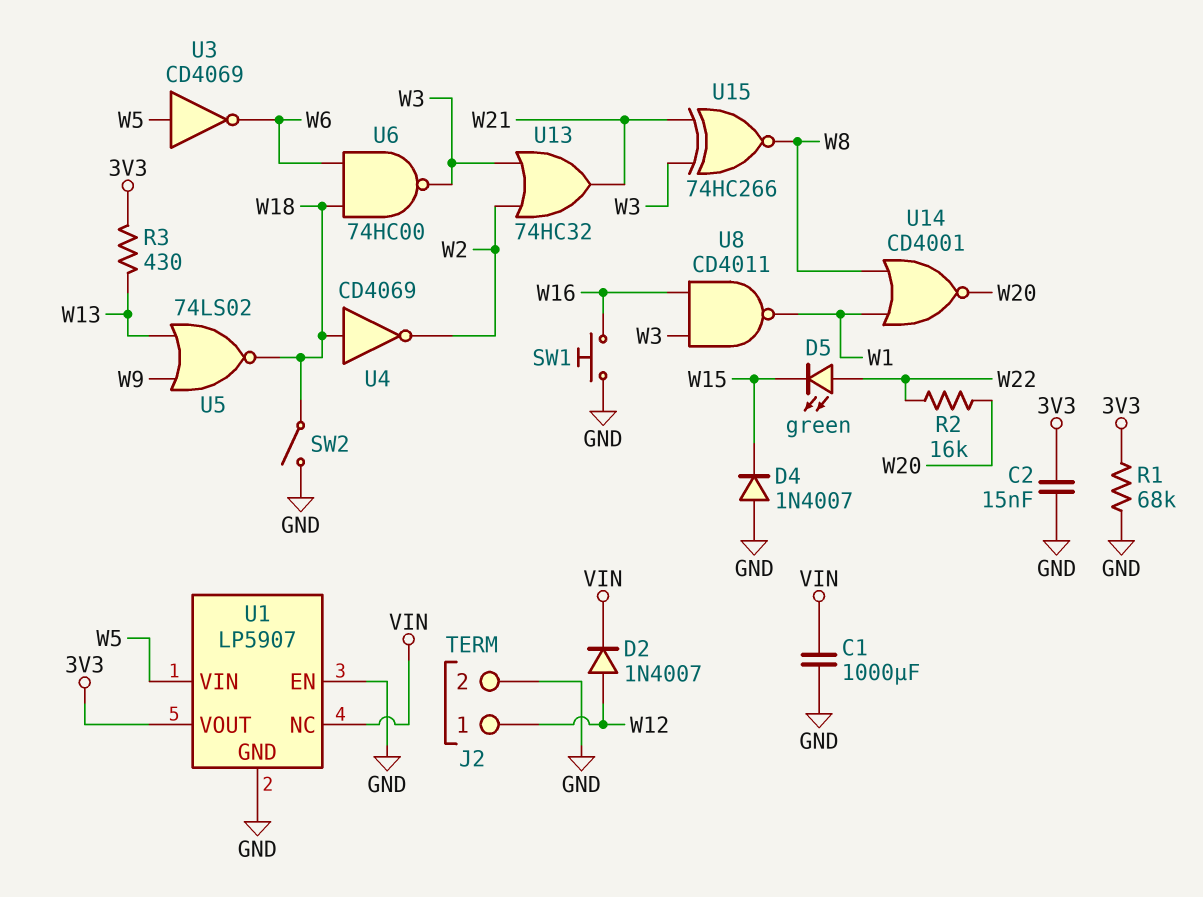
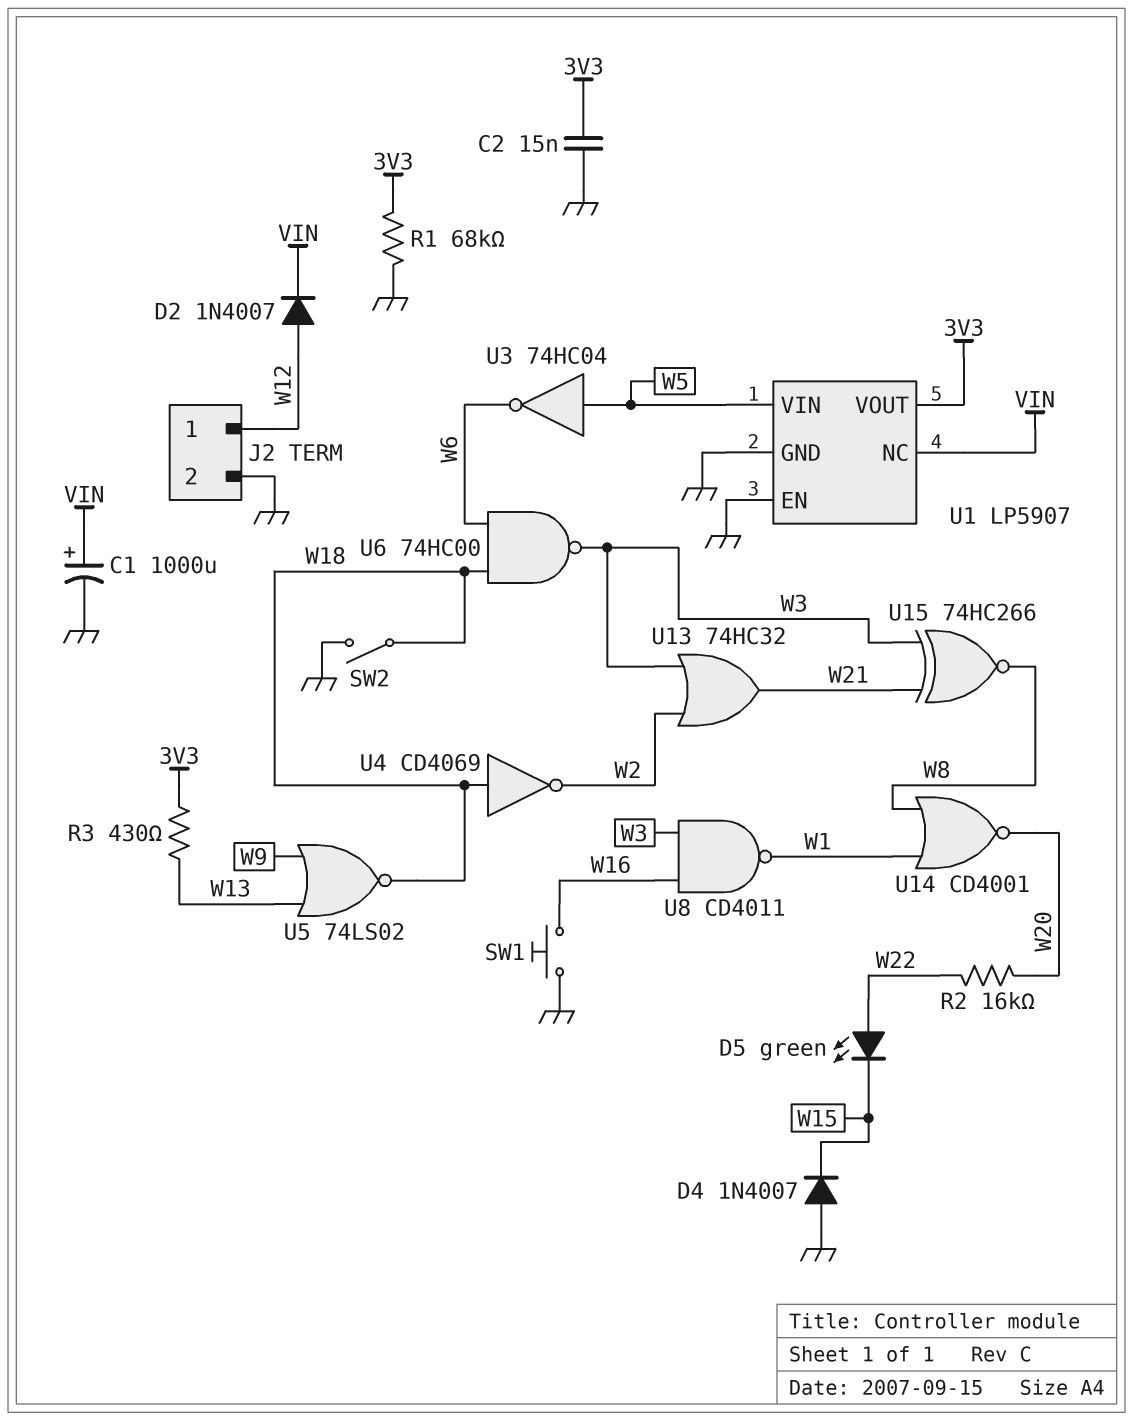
C1: 1000uF (GND, VIN) -> 1000uF (plus VIN, minus GND)
U3: NOT CD4069 (in W5, out W6) -> NOT 74HC04 (in W5, out W6)

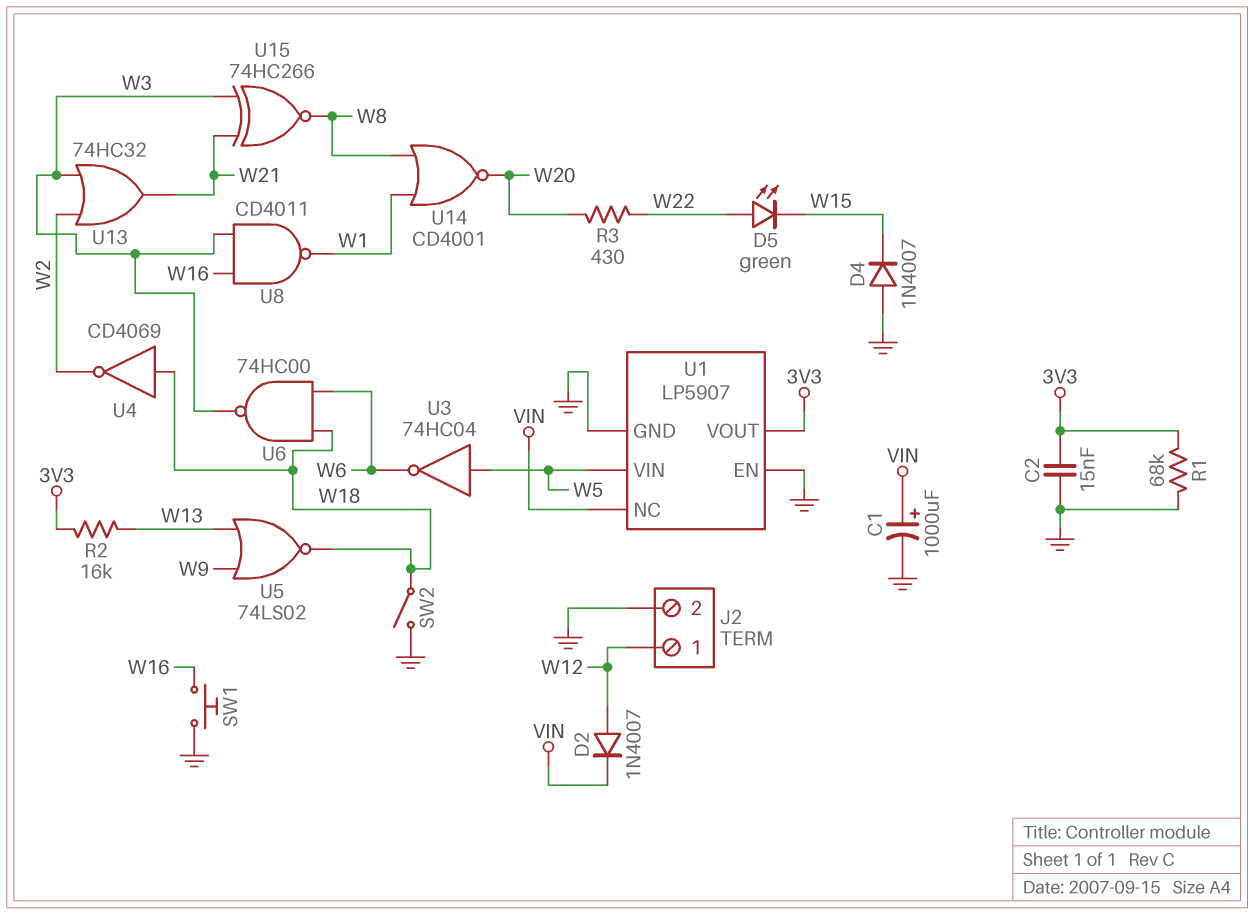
R2: 16k (W20, W22) -> 16k (3V3, W13)
R3: 430 (3V3, W13) -> 430 (W20, W22)

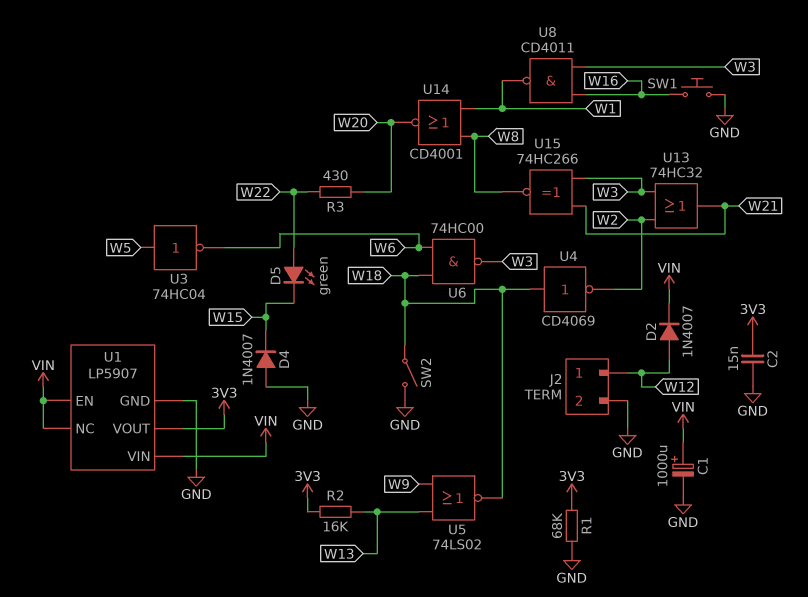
U1 pin EN: GND -> VIN
U1 pin VIN: W5 -> VIN

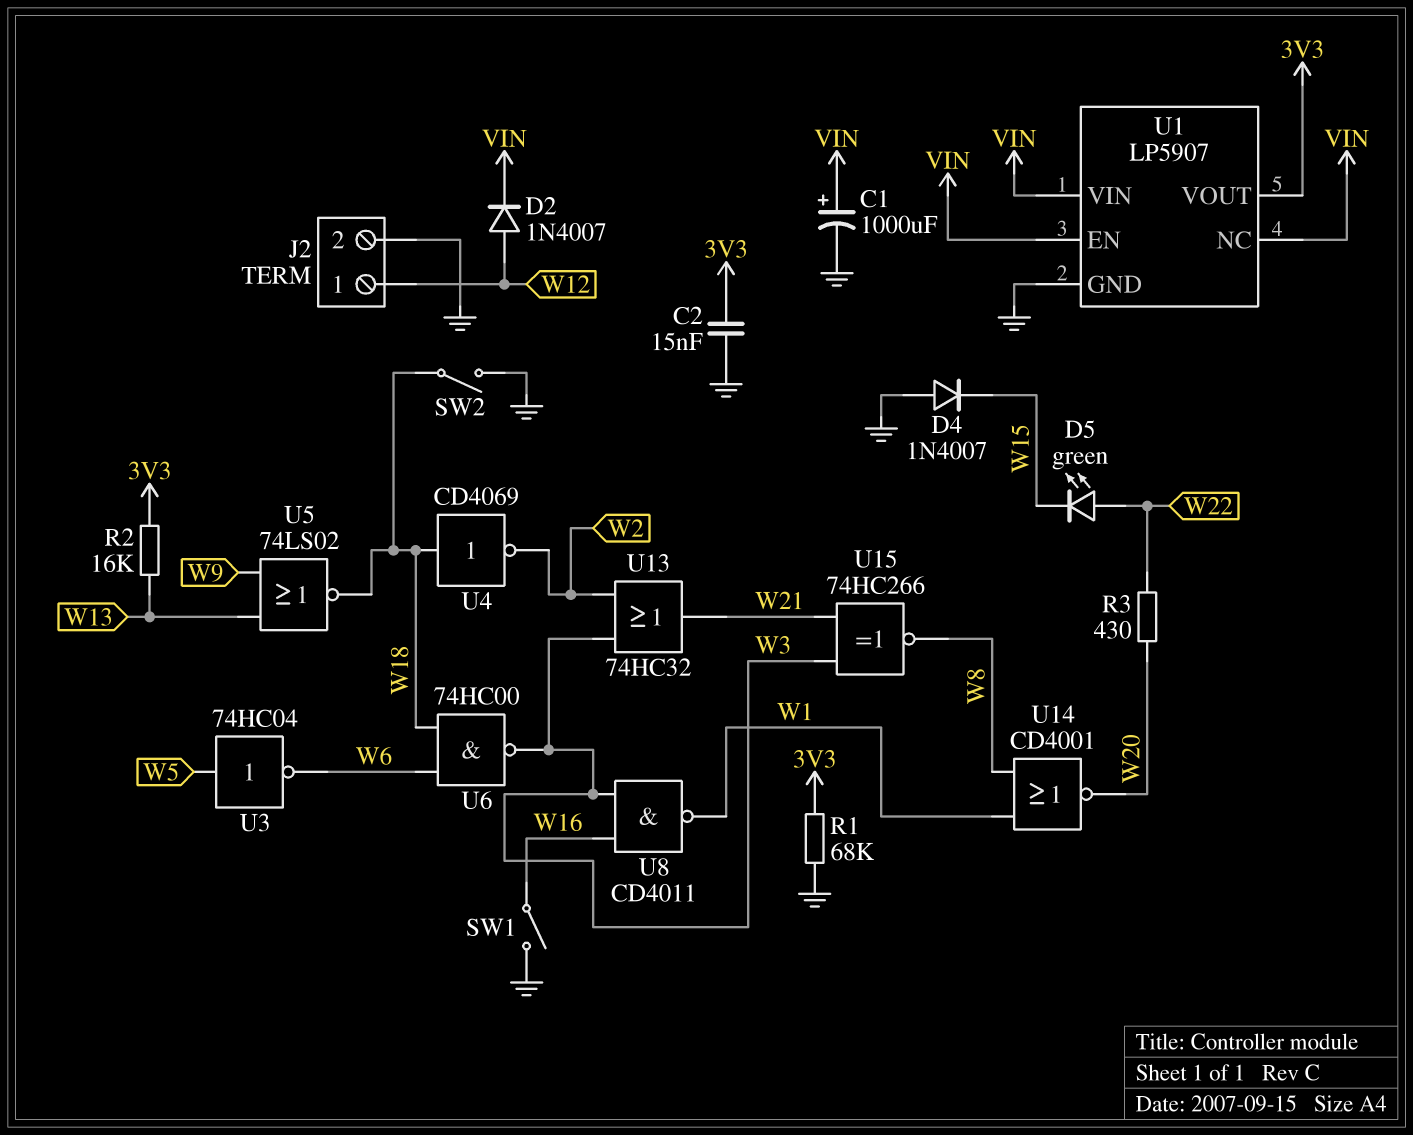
SW1: button (GND, W16) -> switch (GND, W16)

